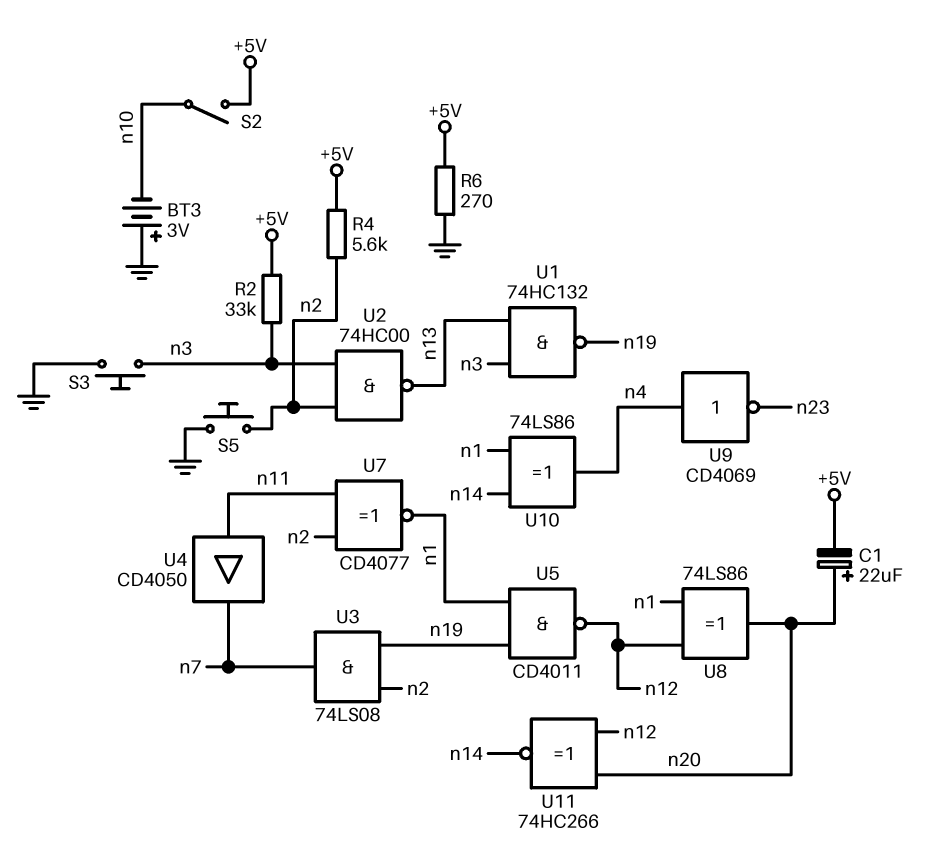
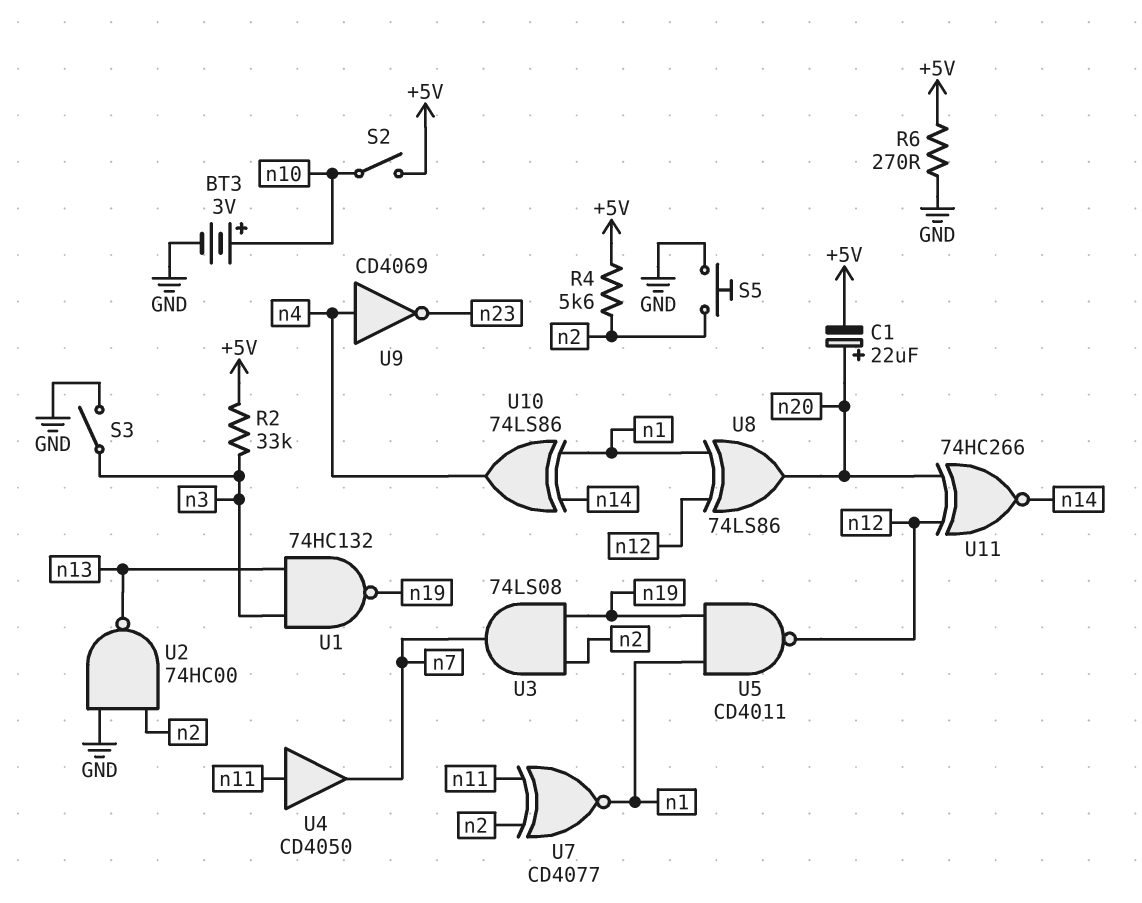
BT3: 3V (plus GND, minus n10) -> 3V (plus n10, minus GND)
S3: button (GND, n3) -> switch (GND, n3)
U2: NAND 74HC00 (in n2, in n3, out n13) -> NAND 74HC00 (in GND, in n2, out n13)

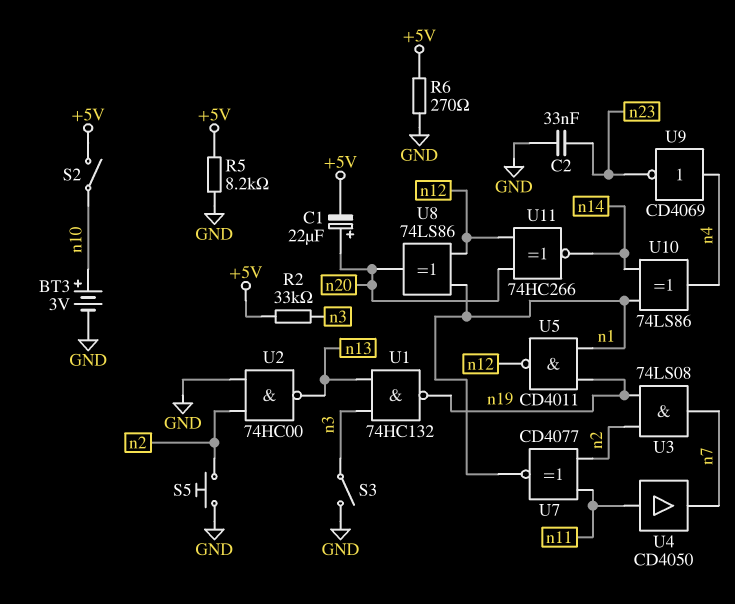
C2: none -> 33nF (GND, n23)
R4: 5.6k (+5V, n2) -> none
R5: none -> 8.2k (+5V, GND)

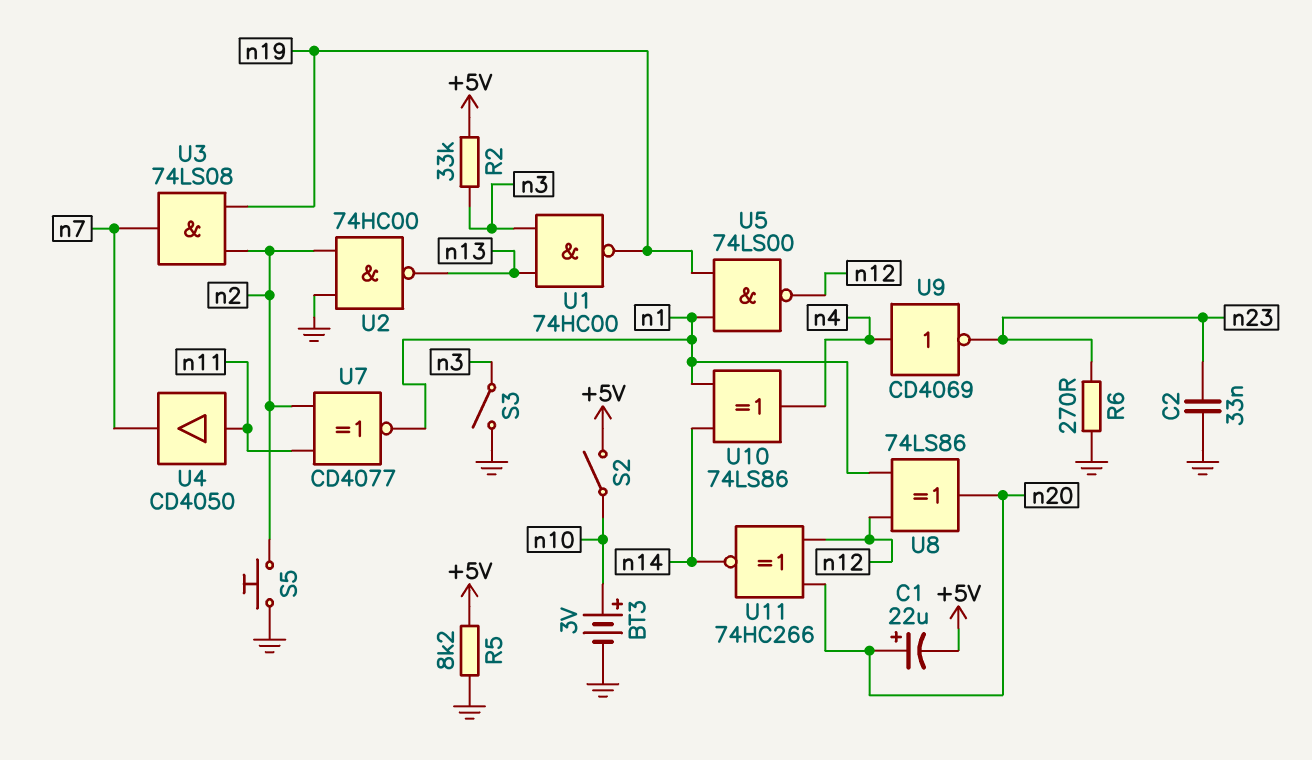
R6: 270 (+5V, GND) -> 270 (GND, n23)
U1: NAND 74HC132 (in n3, in n13, out n19) -> NAND 74HC00 (in n3, in n13, out n19)
U5: NAND CD4011 (in n1, in n19, out n12) -> NAND 74LS00 (in n1, in n19, out n12)

